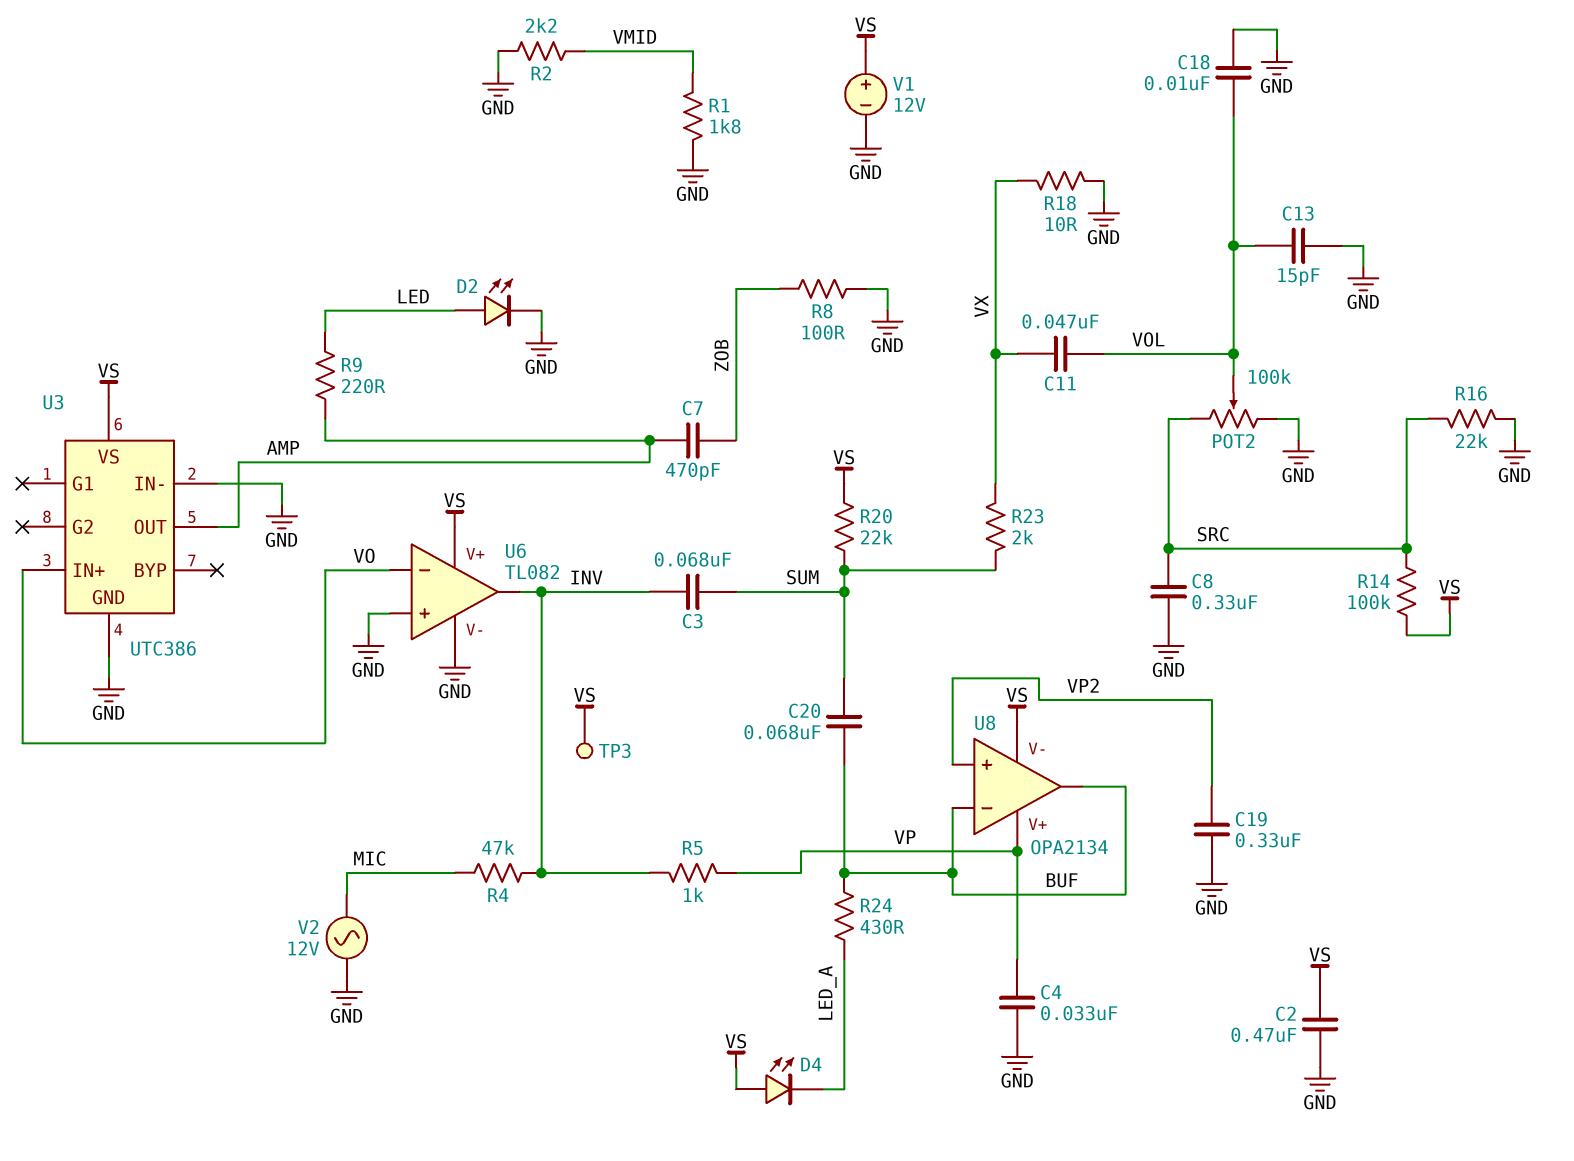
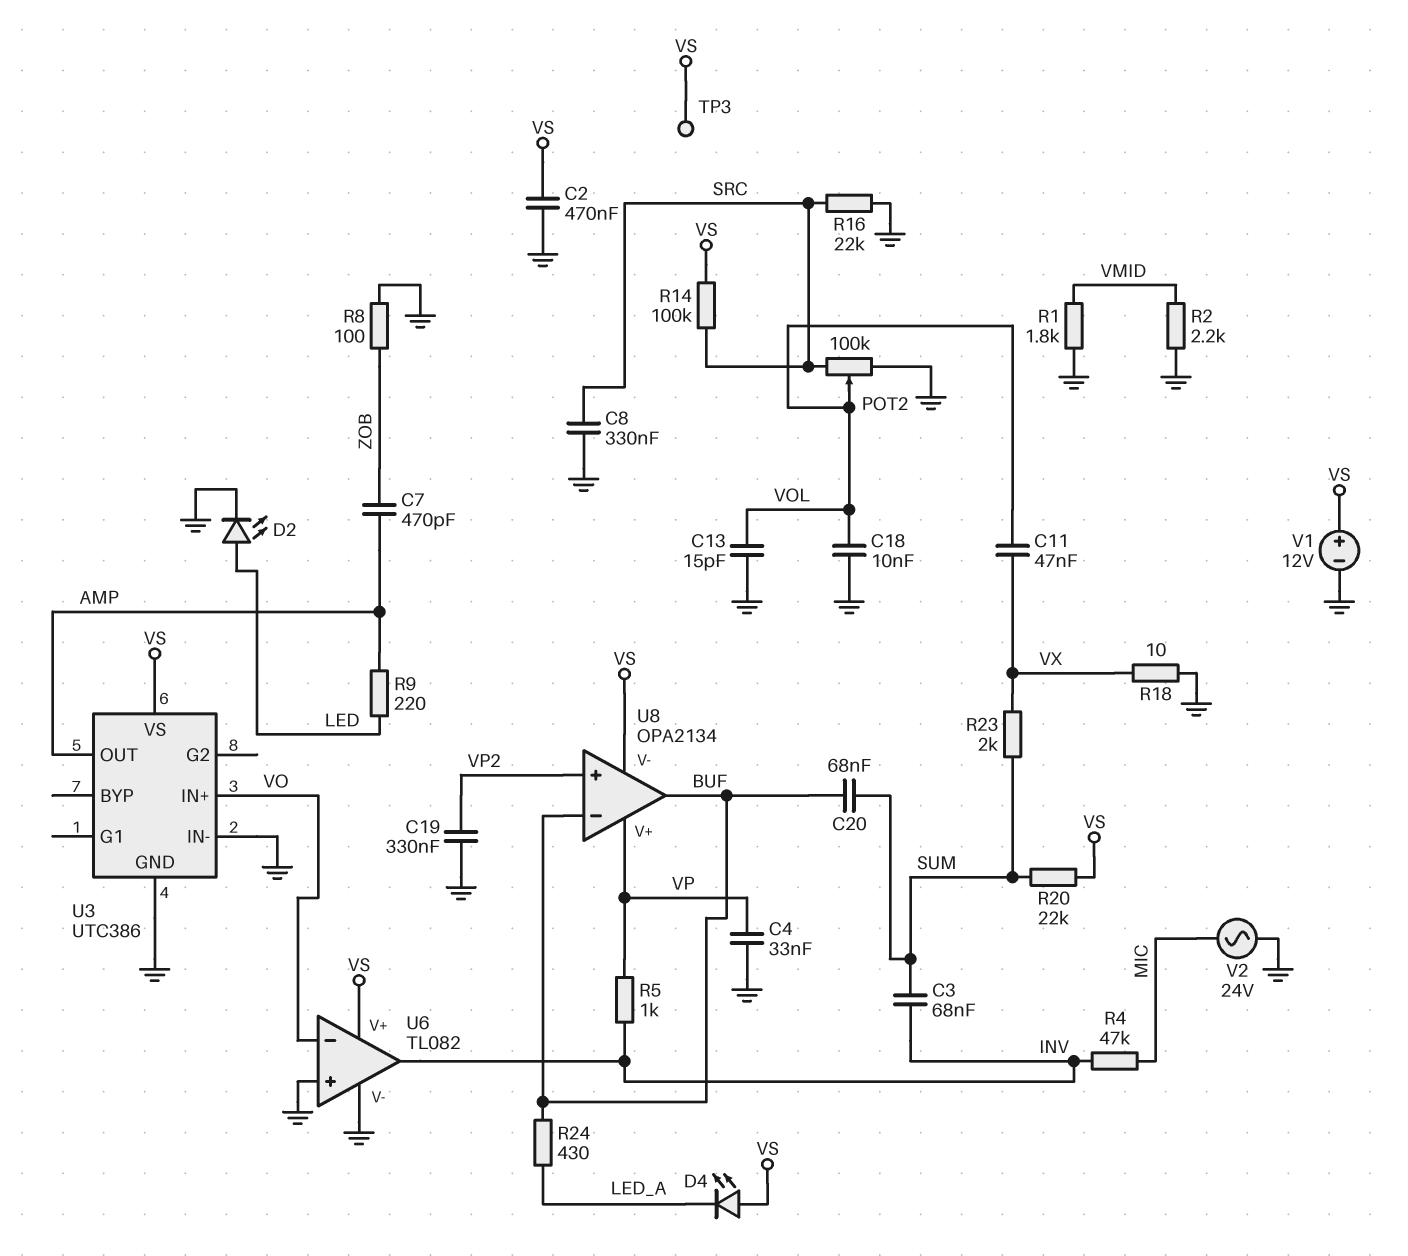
V2: AC 12V (GND, MIC) -> AC 24V (GND, MIC)

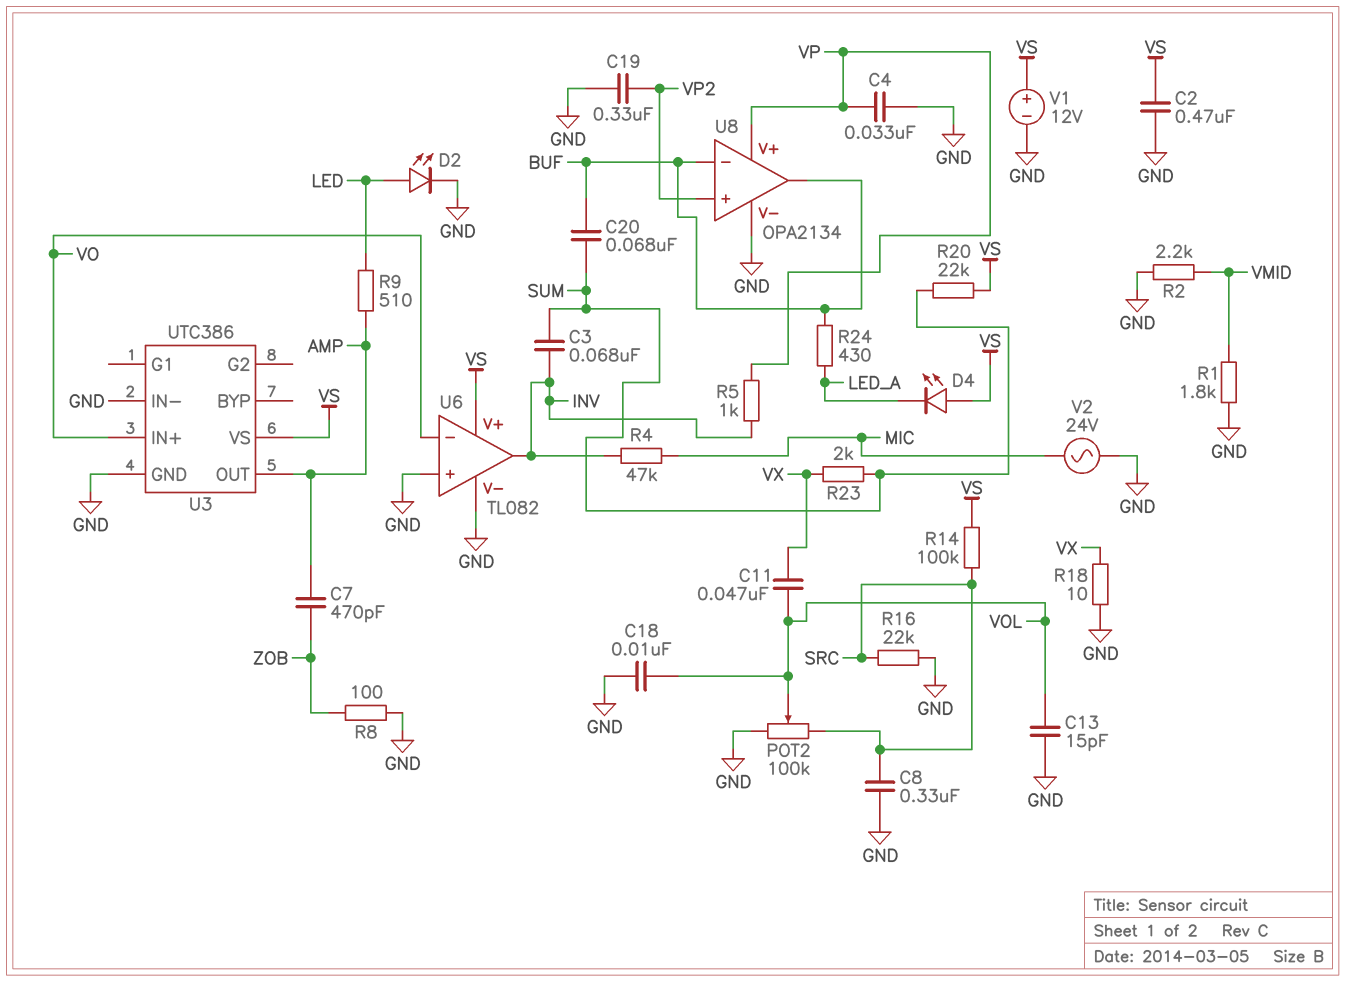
R9: 220 (AMP, LED) -> 510 (AMP, LED)
TP3: test point (VS) -> none
U8 pin V-: VS -> GND

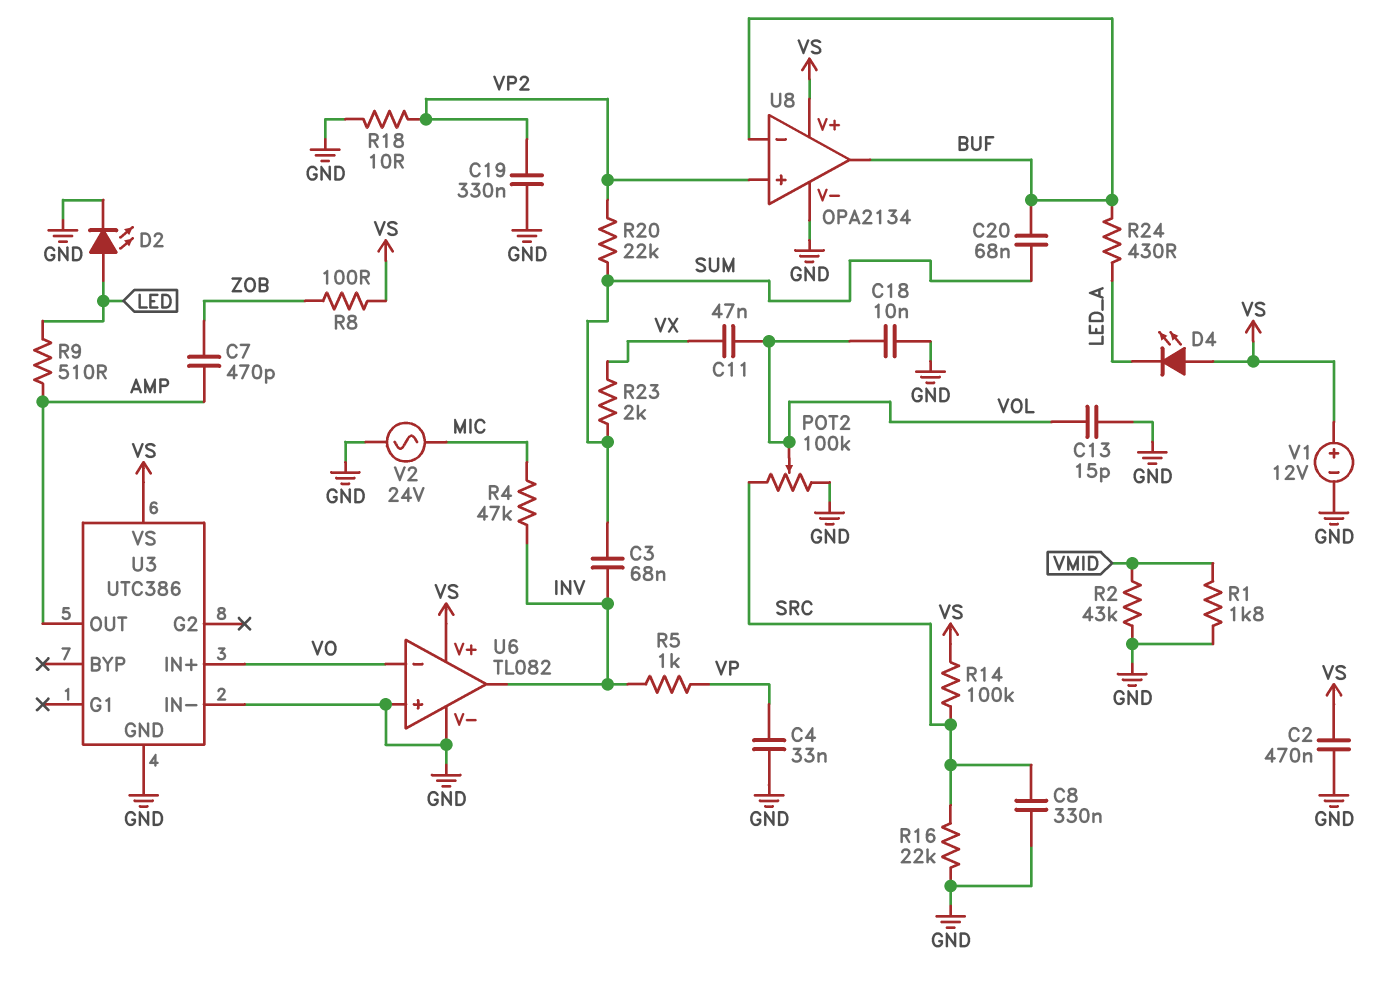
R2: 2.2k (GND, VMID) -> 43k (GND, VMID)
R8: 100 (GND, ZOB) -> 100 (VS, ZOB)
R18: 10 (GND, VX) -> 10 (GND, VP2)
R20: 22k (SUM, VS) -> 22k (SUM, VP2)
U8 pin V+: VP -> VS

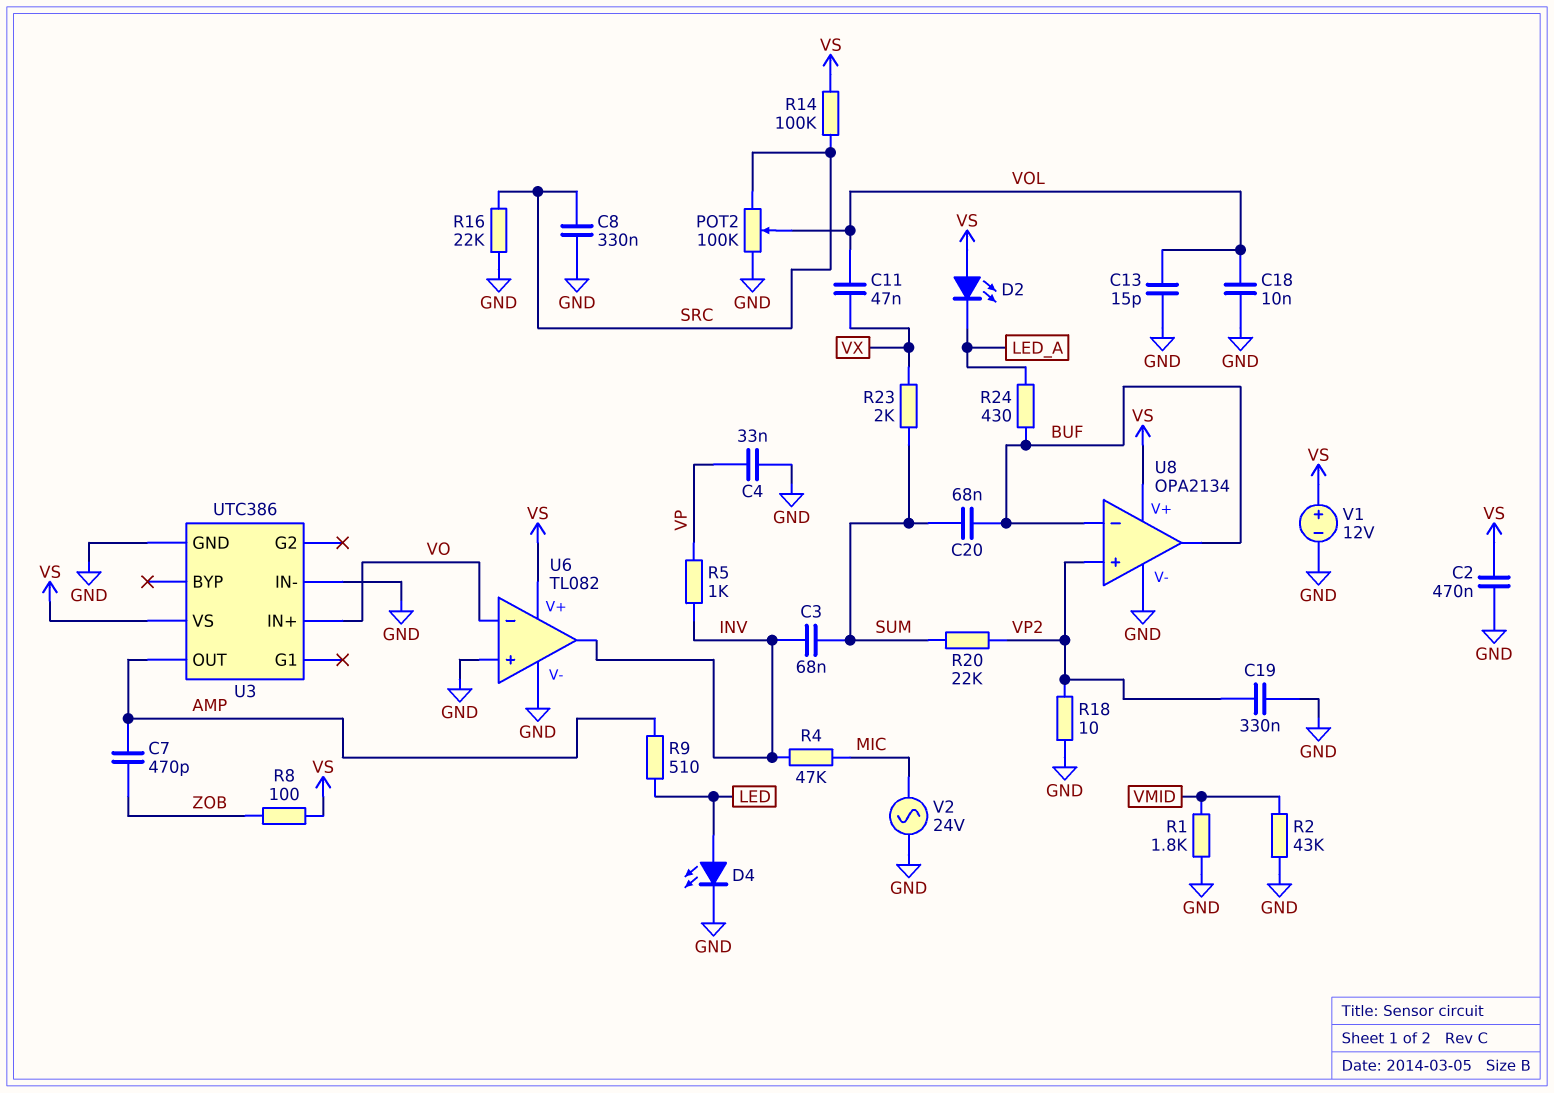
D2: LED (A LED, K GND) -> LED (A VS, K LED_A)
D4: LED (A VS, K LED_A) -> LED (A LED, K GND)

